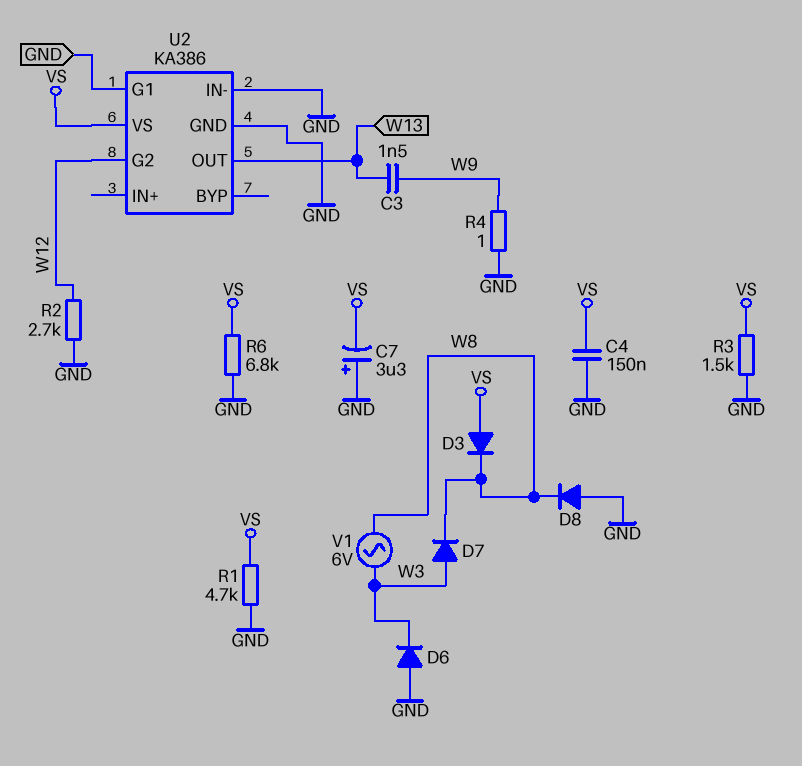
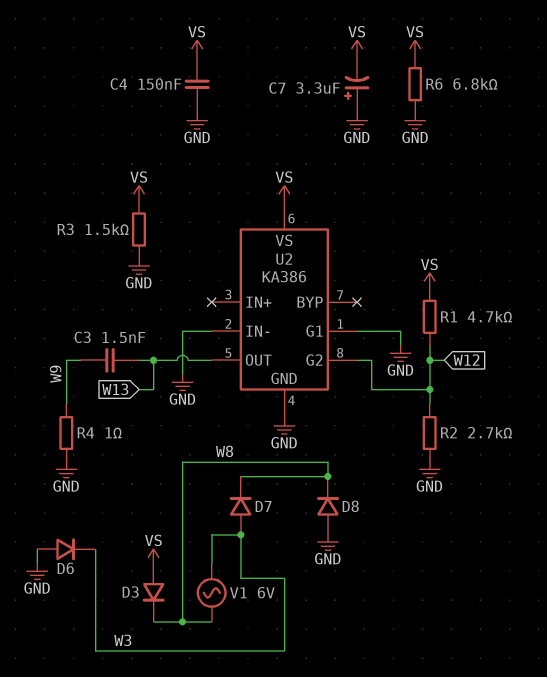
R1: 4.7k (GND, VS) -> 4.7k (VS, W12)

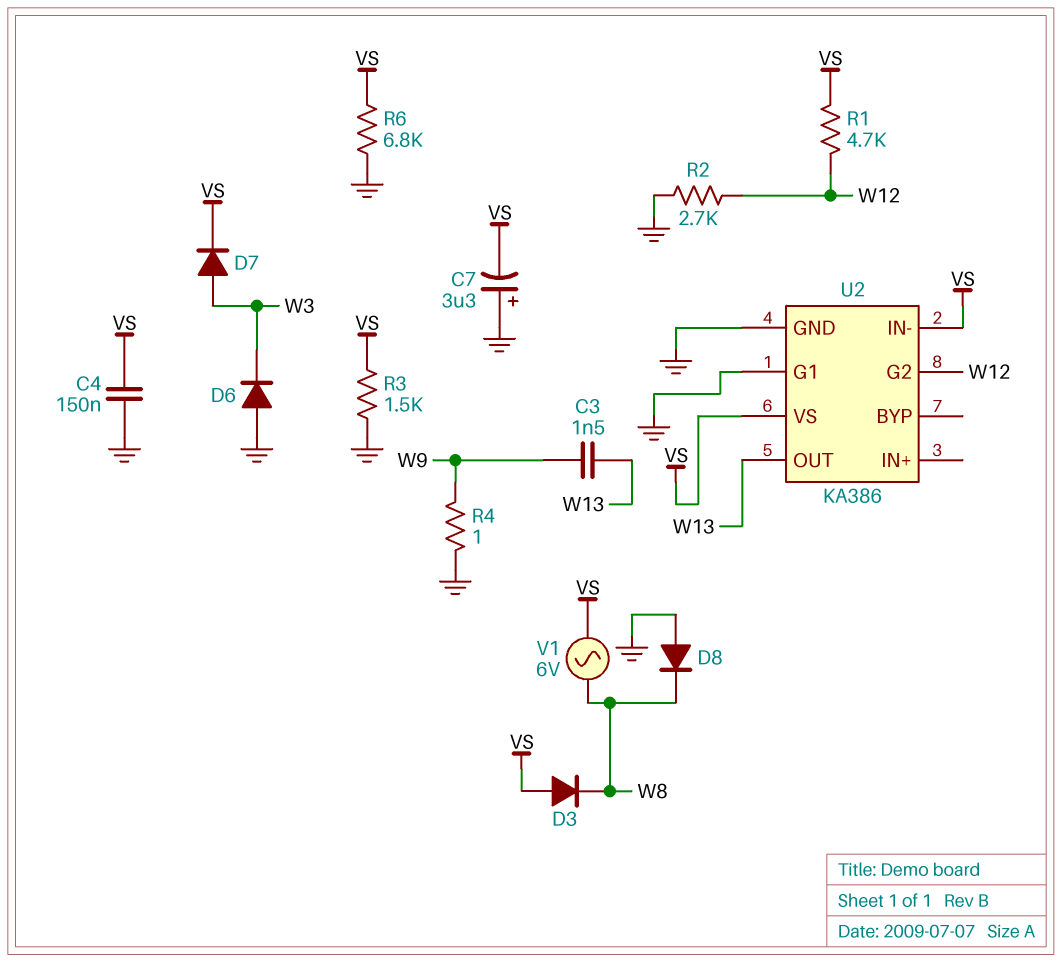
D7: diode (A W3, K W8) -> diode (A W3, K VS)
U2 pin IN-: GND -> VS
V1: AC 6V (W3, W8) -> AC 6V (VS, W8)

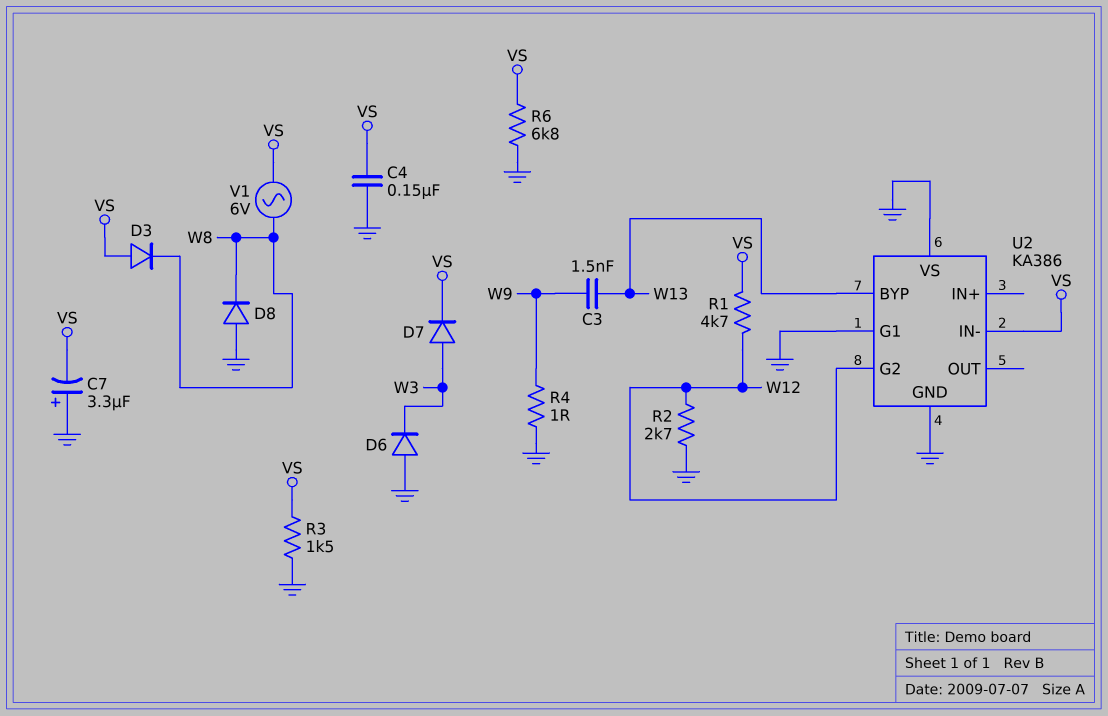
U2 pin BYP: none -> W13
U2 pin OUT: W13 -> none
U2 pin VS: VS -> GND

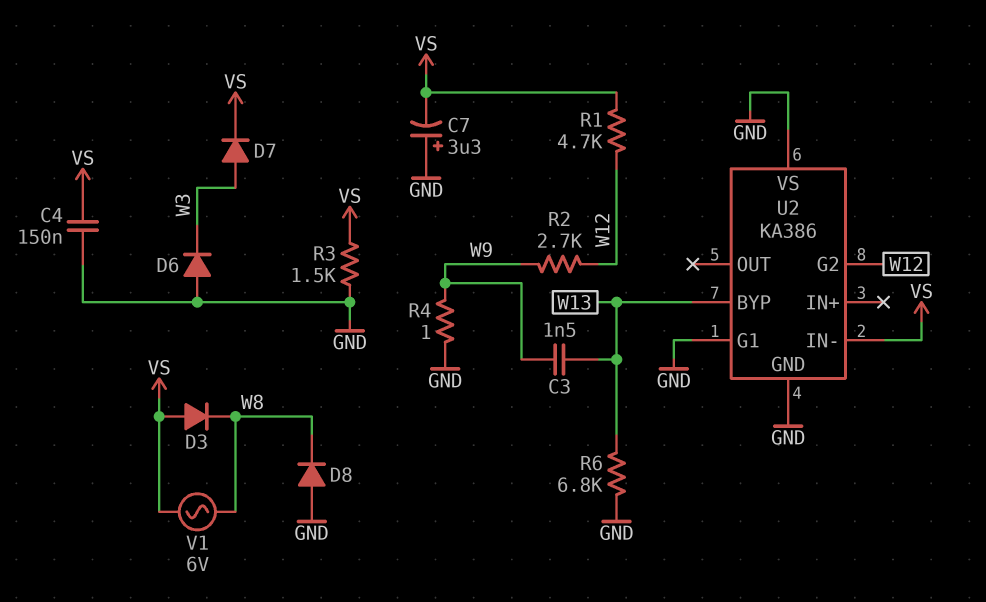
R2: 2.7k (GND, W12) -> 2.7k (W9, W12)
R6: 6.8k (GND, VS) -> 6.8k (GND, W13)

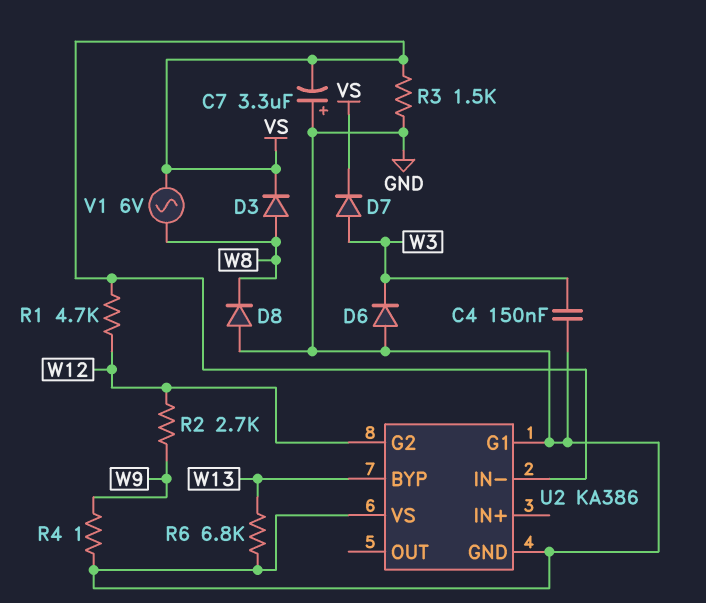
C3: 1.5nF (W9, W13) -> none
C4: 150nF (GND, VS) -> 150nF (GND, W3)
D3: diode (A VS, K W8) -> diode (A W8, K VS)

